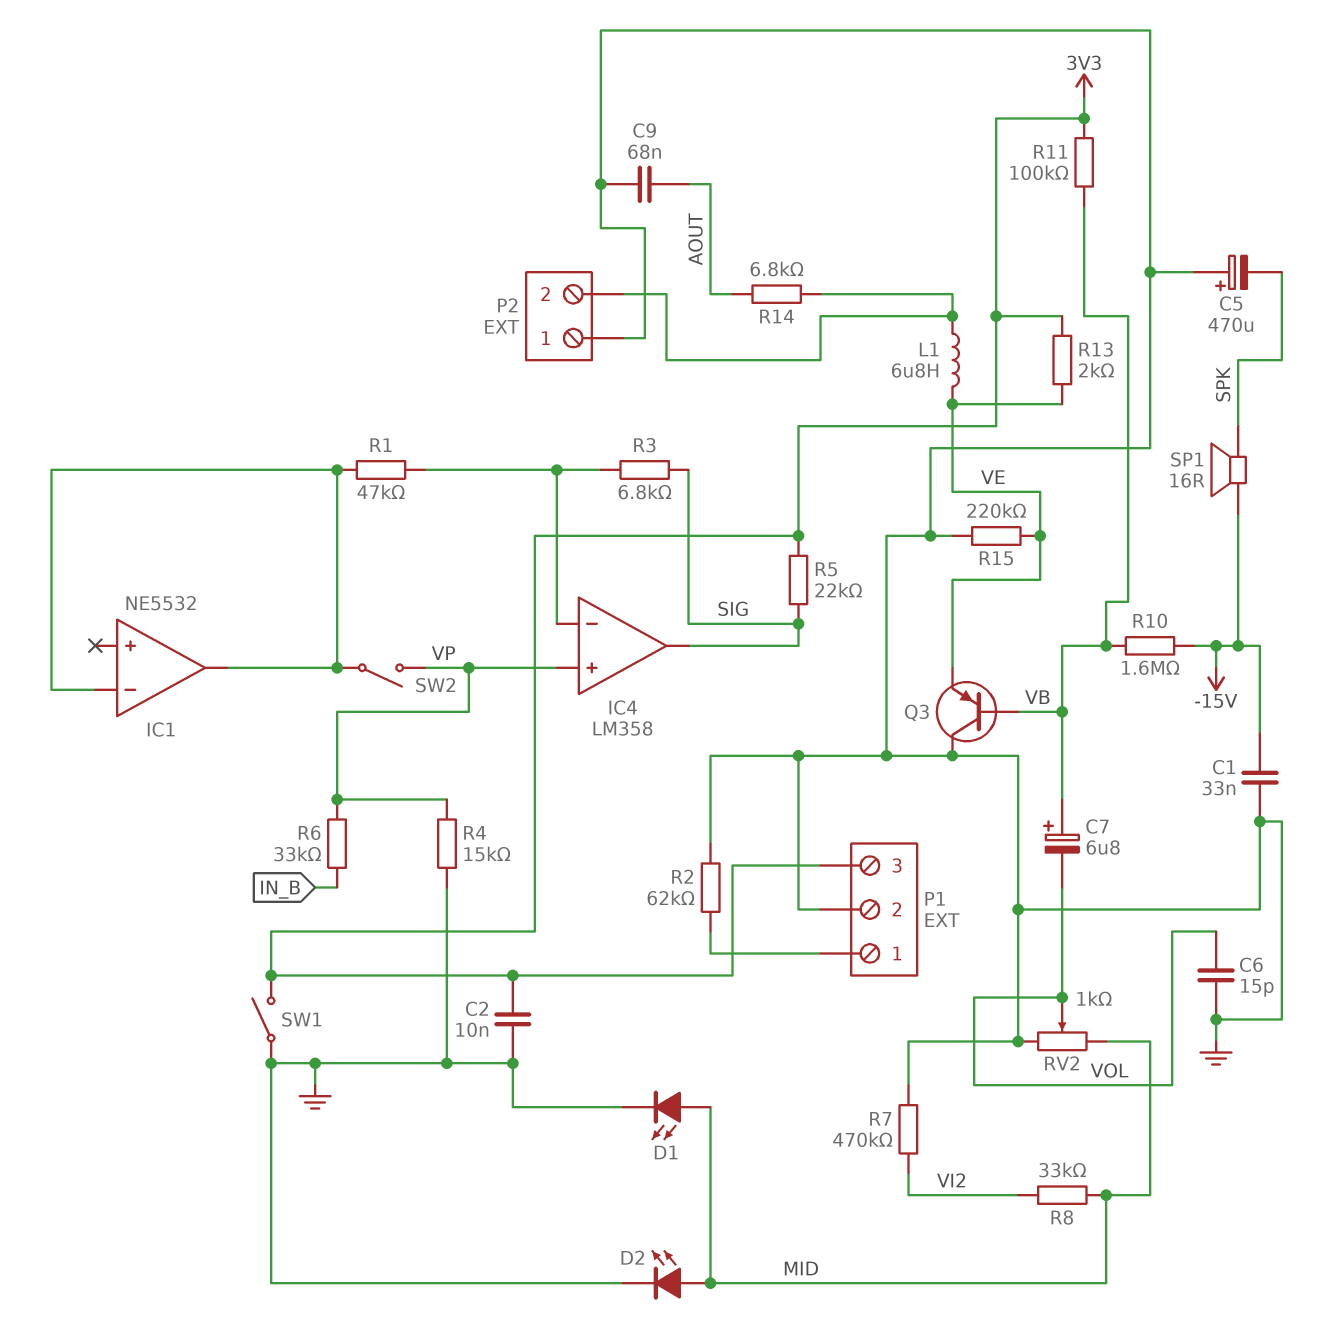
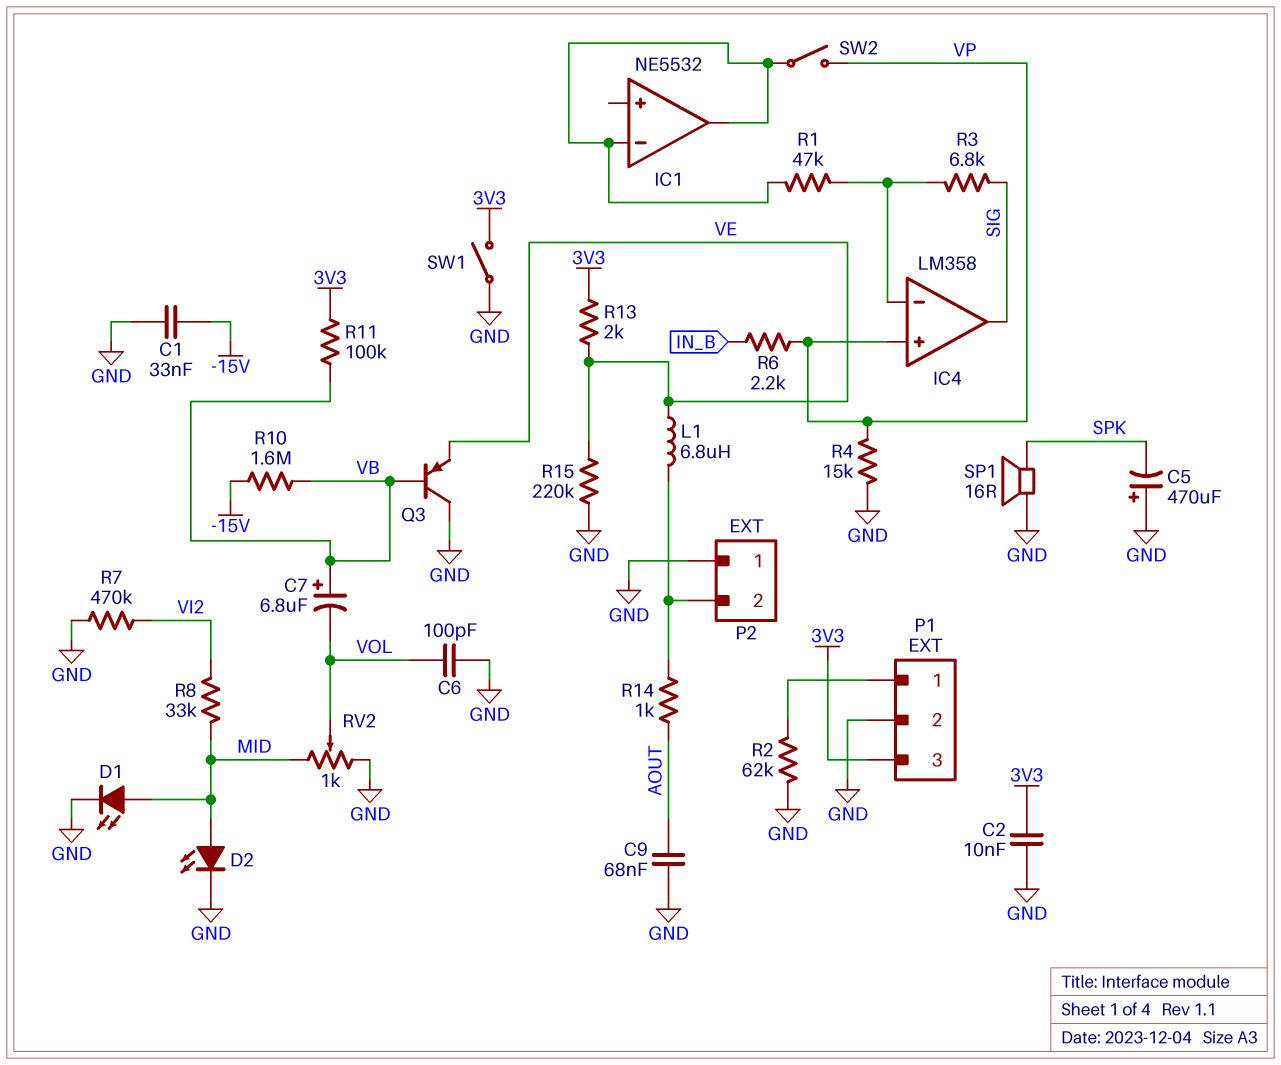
C6: 15pF (GND, VOL) -> 100pF (GND, VOL)
R5: 22k (3V3, SIG) -> none
R6: 33k (IN_B, VP) -> 2.2k (IN_B, VP)
R14: 6.8k (AOUT, P2/2) -> 1k (AOUT, P2/2)
SP1: speaker 16R (-15V, SPK) -> speaker 16R (GND, SPK)

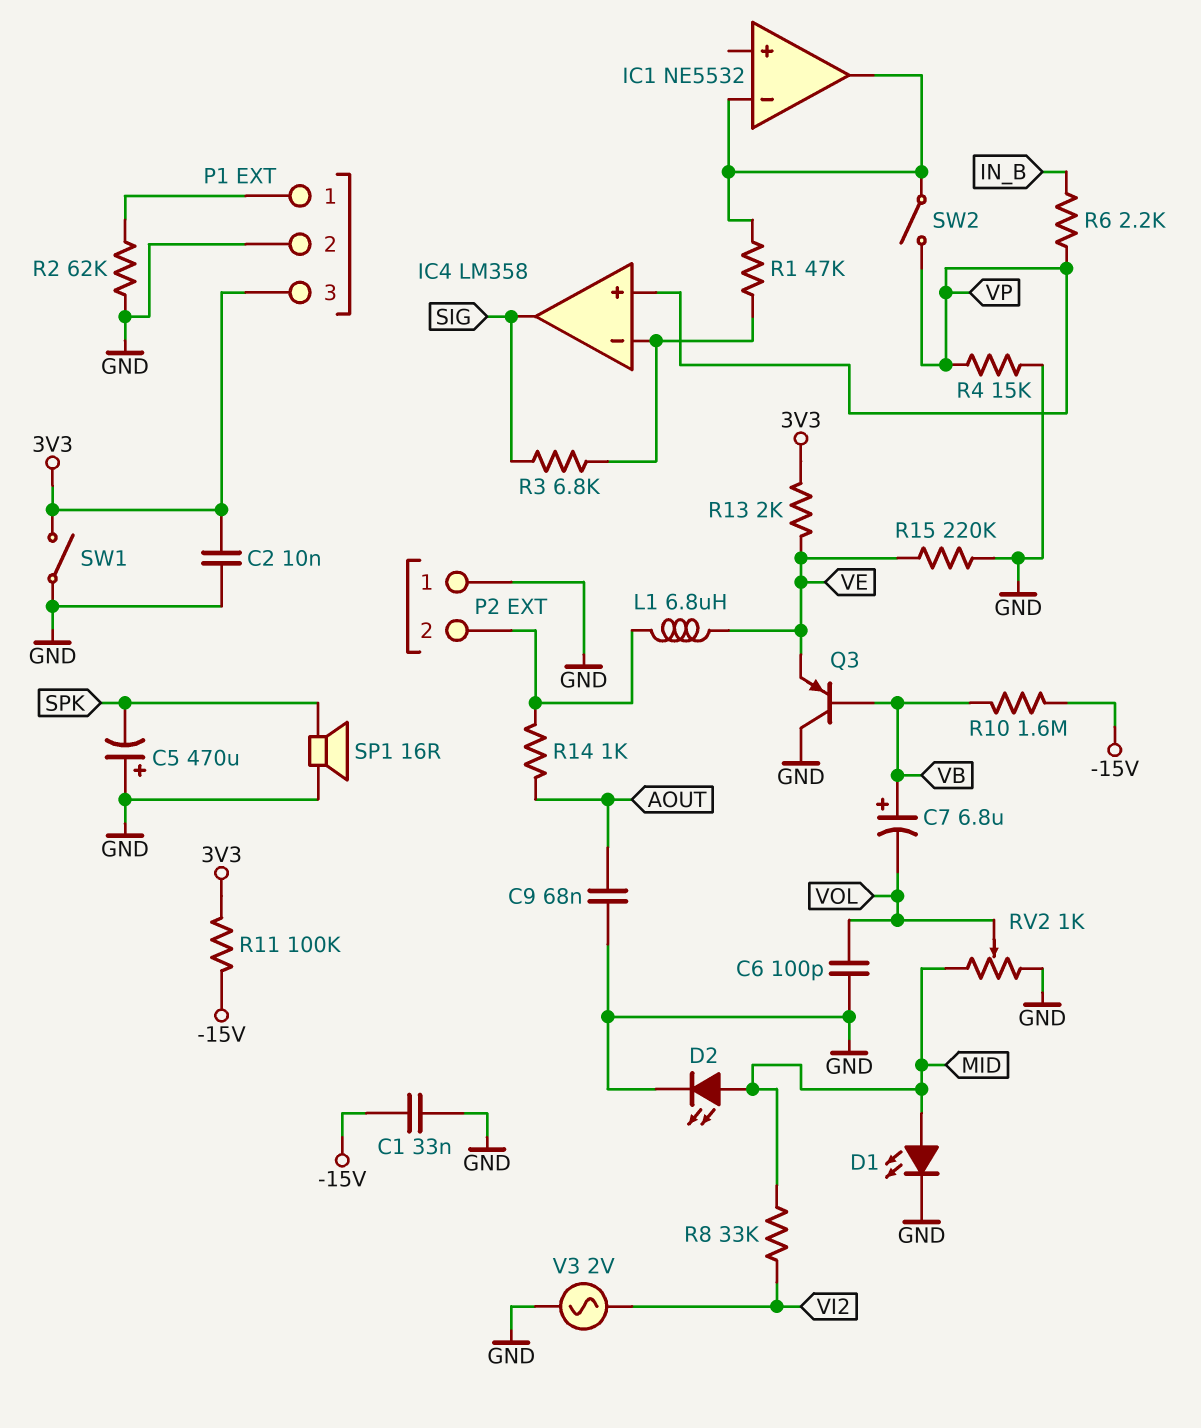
R7: 470k (GND, VI2) -> none
R11: 100k (3V3, VB) -> 100k (-15V, 3V3)
V3: none -> AC 2V (GND, VI2)

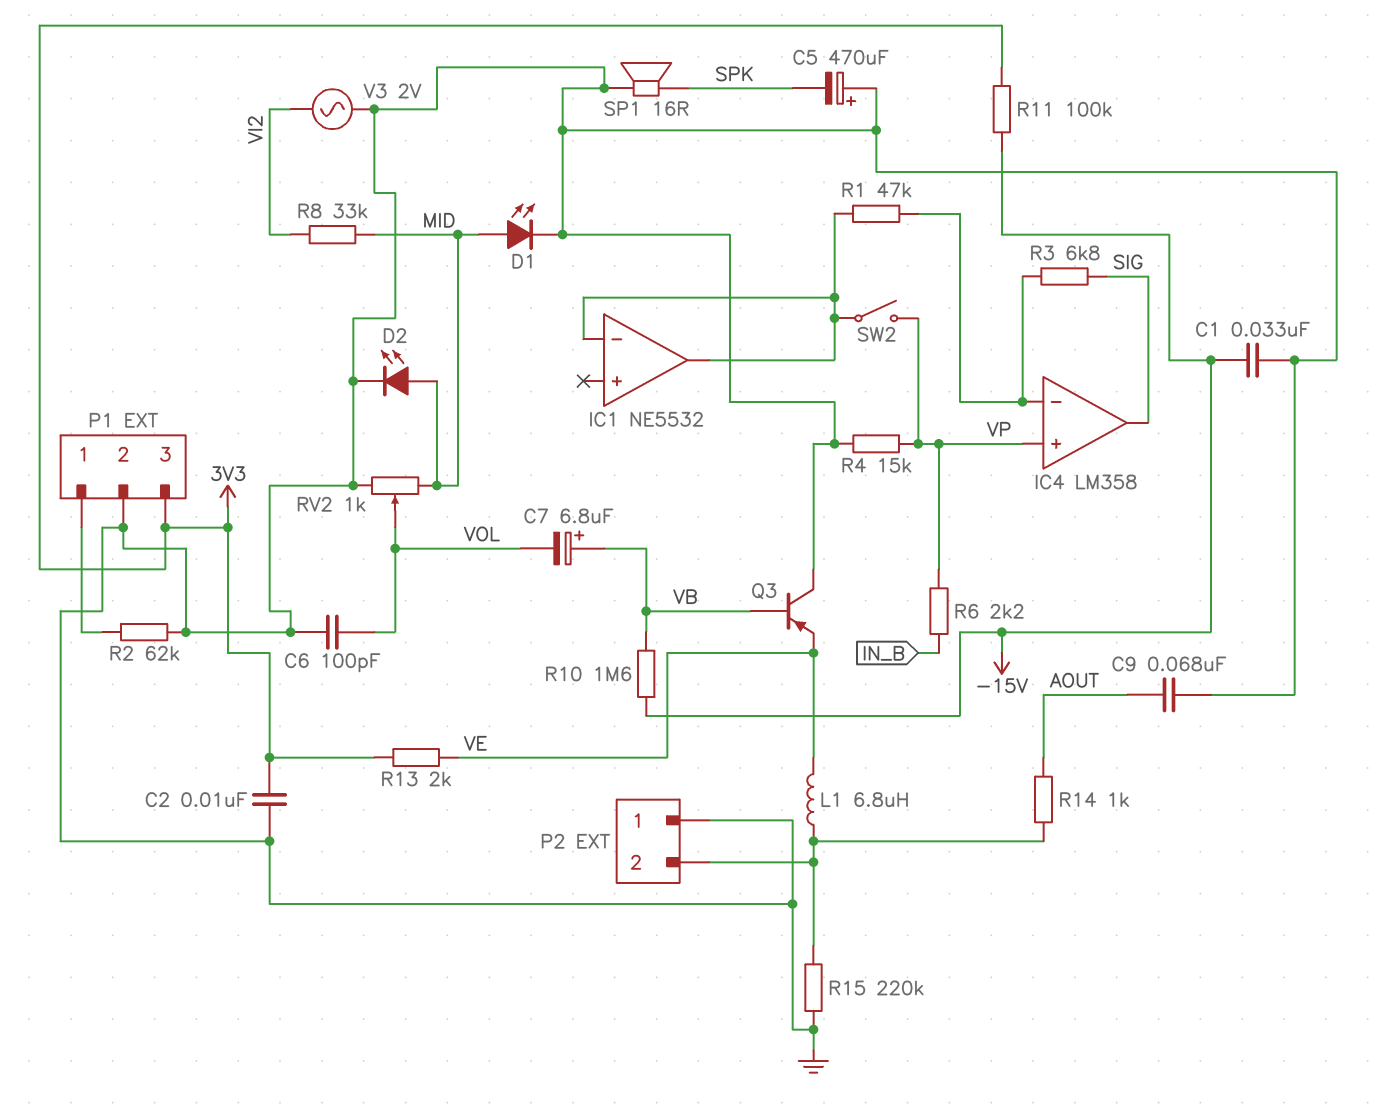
R15: 220k (GND, VE) -> 220k (GND, P2/2)
SW1: switch (3V3, GND) -> none

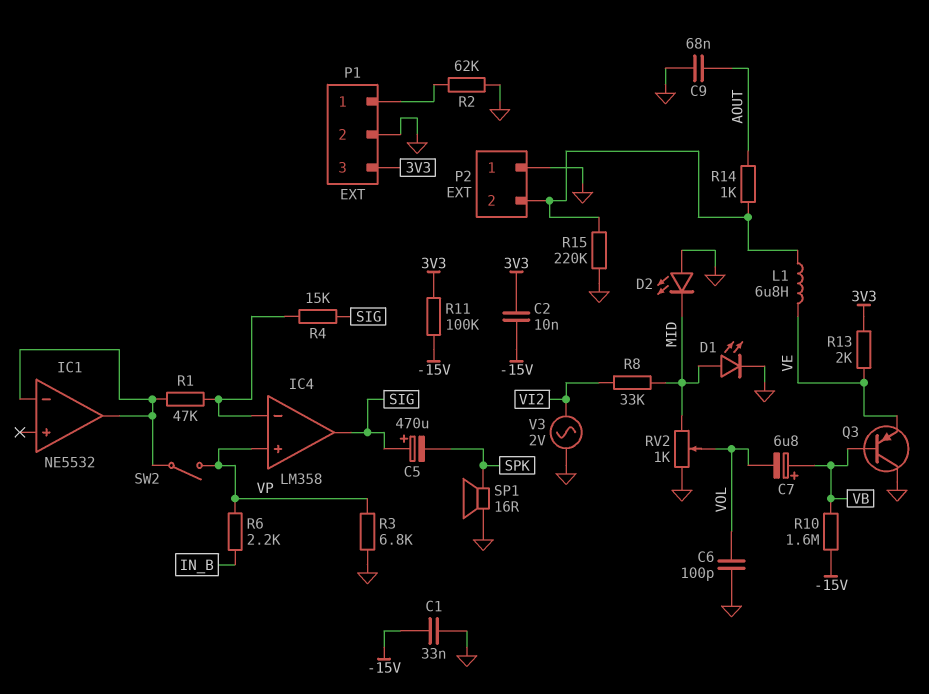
C2: 10nF (3V3, GND) -> 10nF (-15V, 3V3)
C5: 470uF (plus GND, minus SPK) -> 470uF (plus SIG, minus SPK)
D2: LED (A MID, K GND) -> LED (A GND, K MID)
R3: 6.8k (IC4/in-, SIG) -> 6.8k (GND, VP)
R4: 15k (GND, VP) -> 15k (IC4/in-, SIG)

